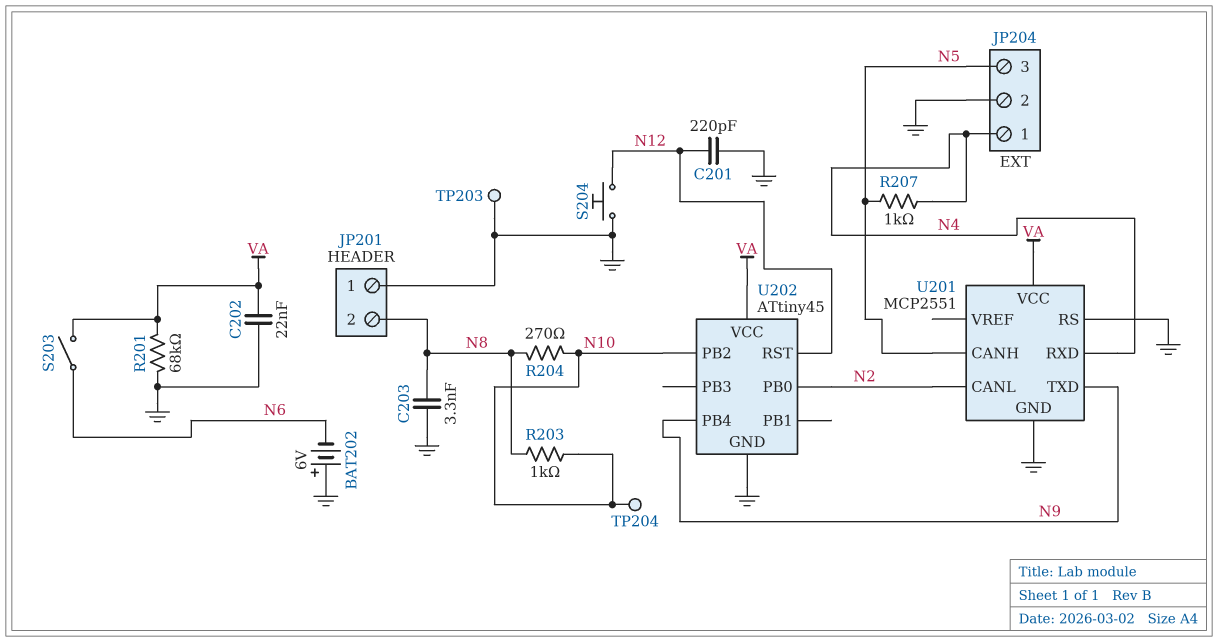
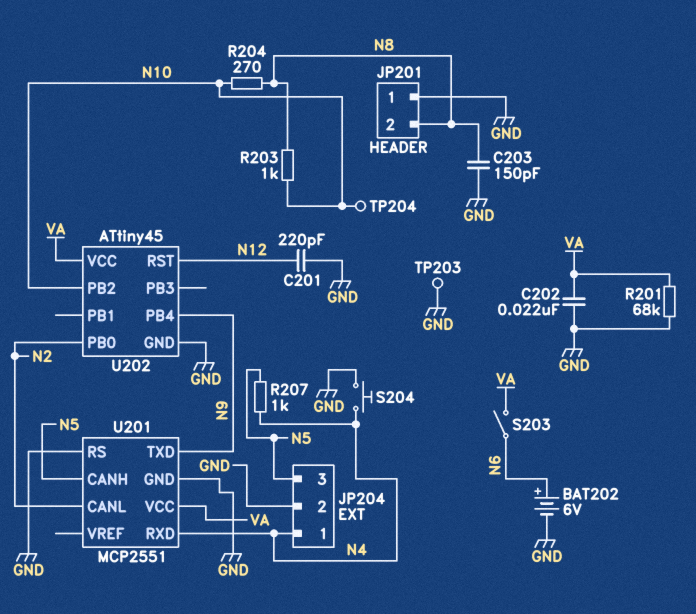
BAT202: 6V (plus GND, minus N6) -> 6V (plus N6, minus GND)
C203: 3.3nF (GND, N8) -> 150pF (GND, N8)
S204: button (GND, N12) -> button (GND, N4)

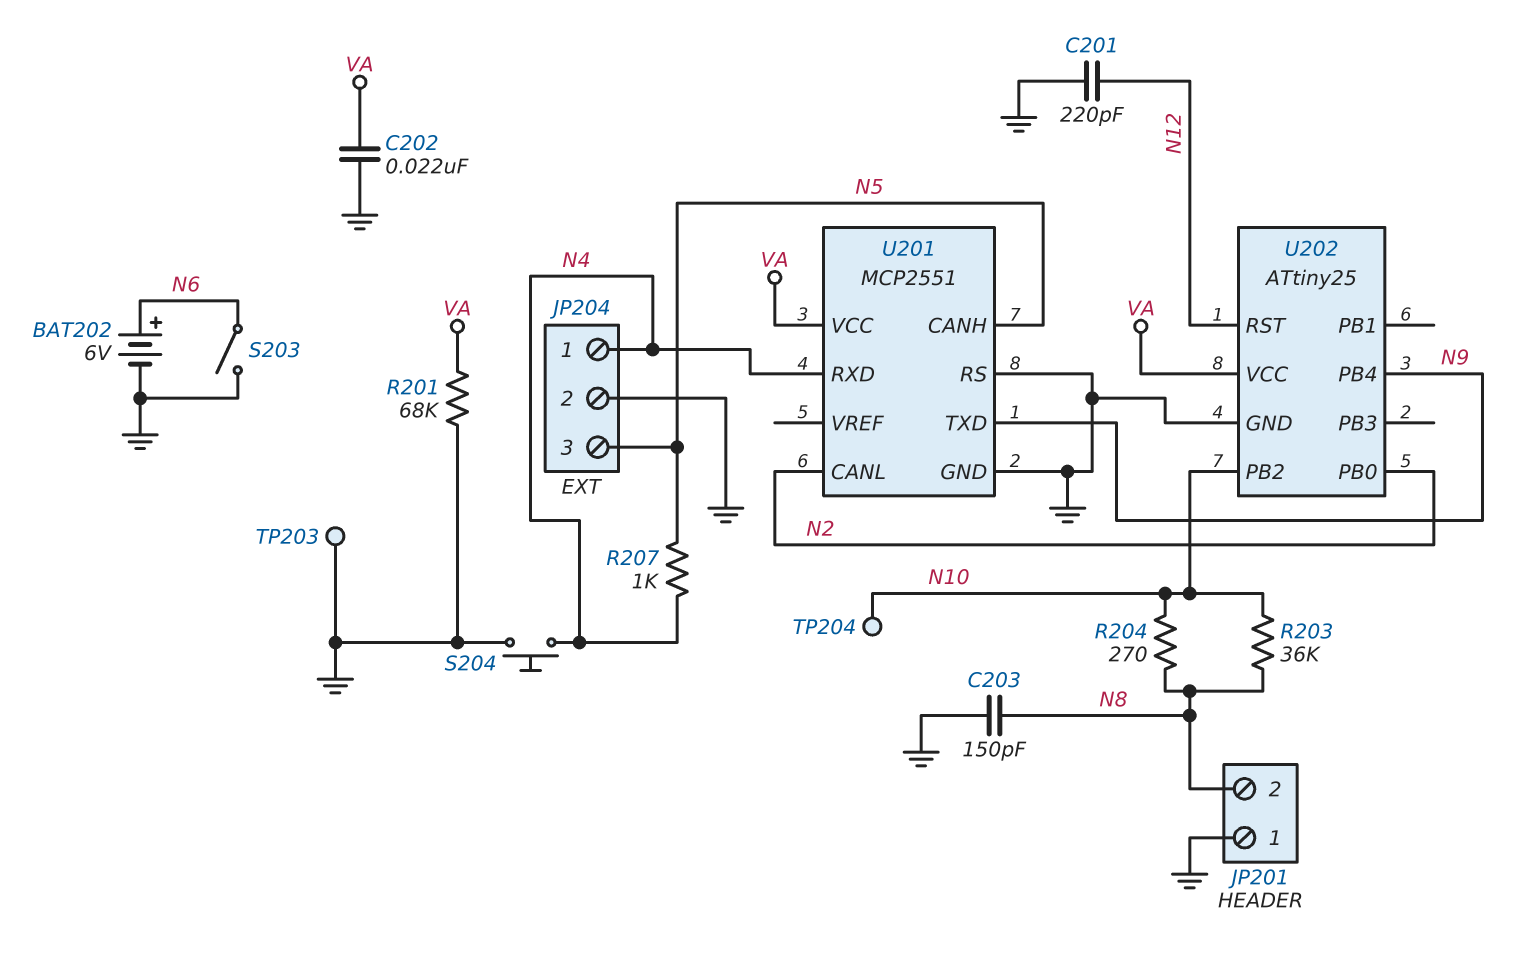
R203: 1k (N8, N10) -> 36k (N8, N10)
S203: switch (N6, VA) -> switch (GND, N6)
U202: ATtiny45 -> ATtiny25

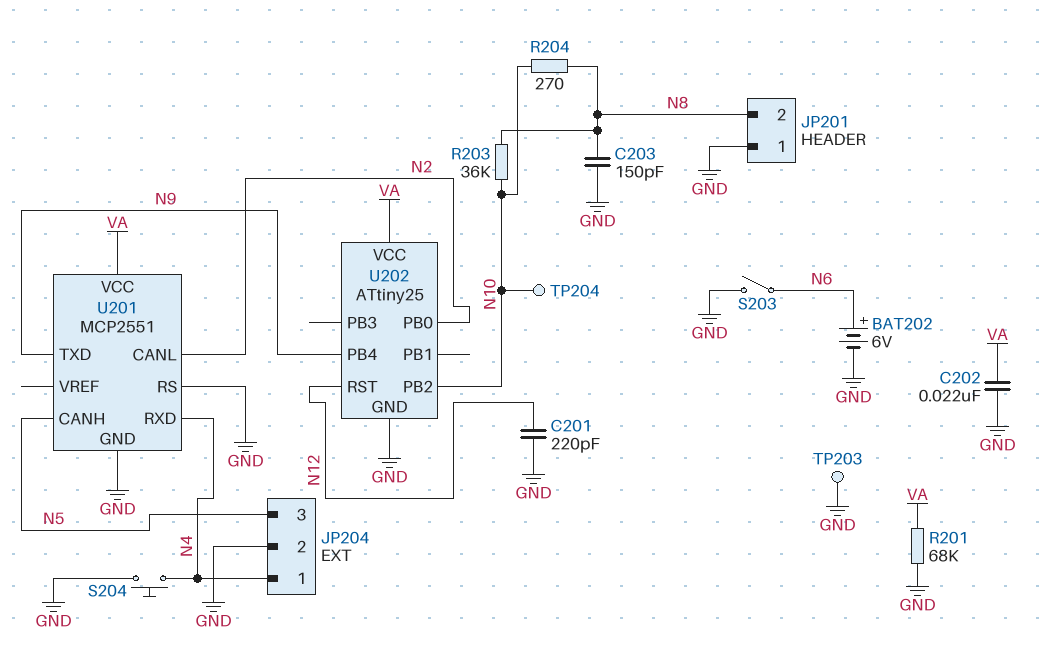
R207: 1k (N4, N5) -> none

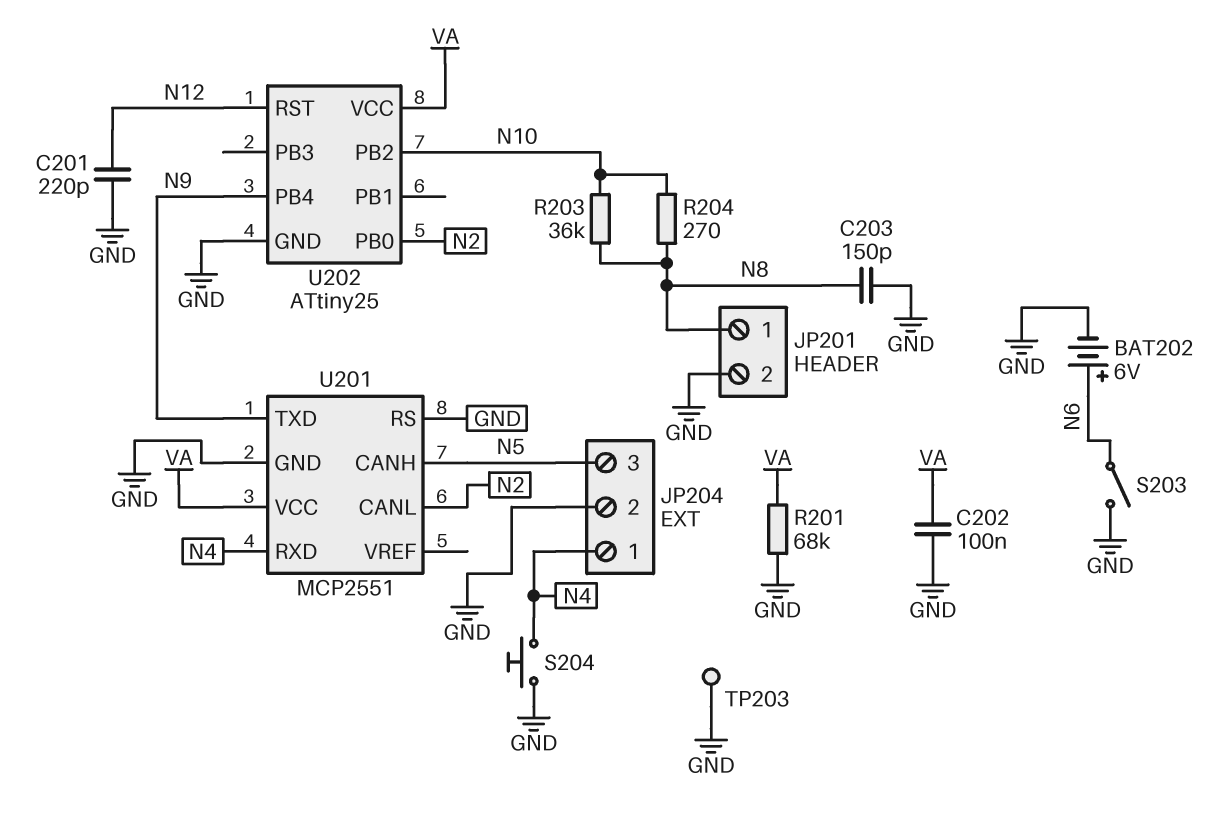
C202: 22nF (GND, VA) -> 100nF (GND, VA)
JP201 pin 1: GND -> N8
JP201 pin 2: N8 -> GND
TP204: test point (N10) -> none

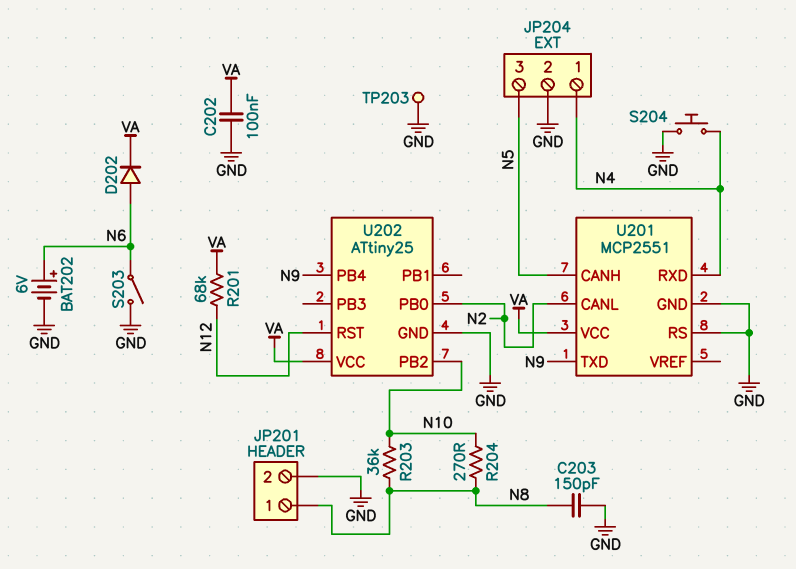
C201: 220pF (GND, N12) -> none
D202: none -> diode (A N6, K VA)
R201: 68k (GND, VA) -> 68k (N12, VA)

